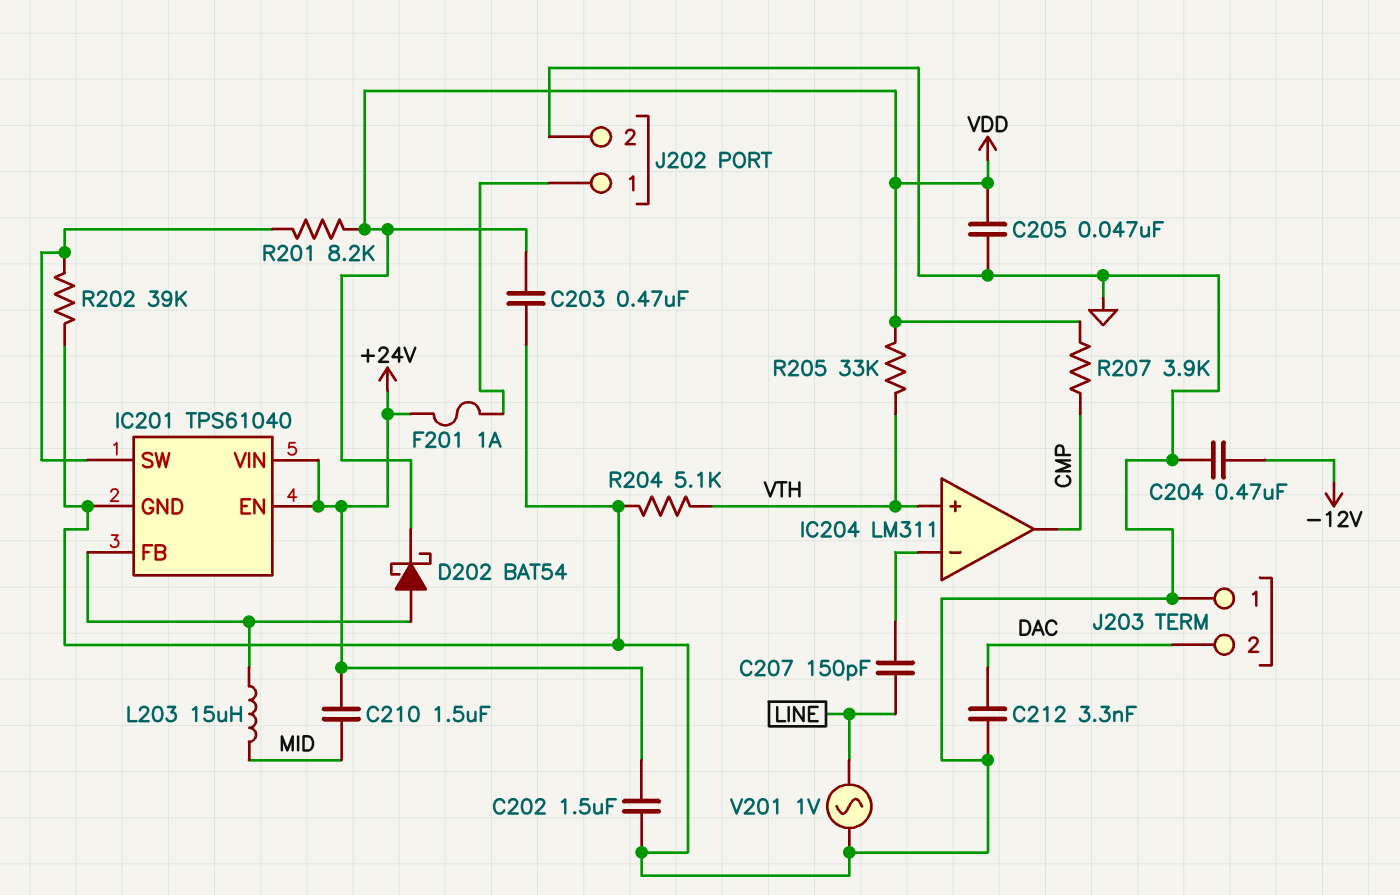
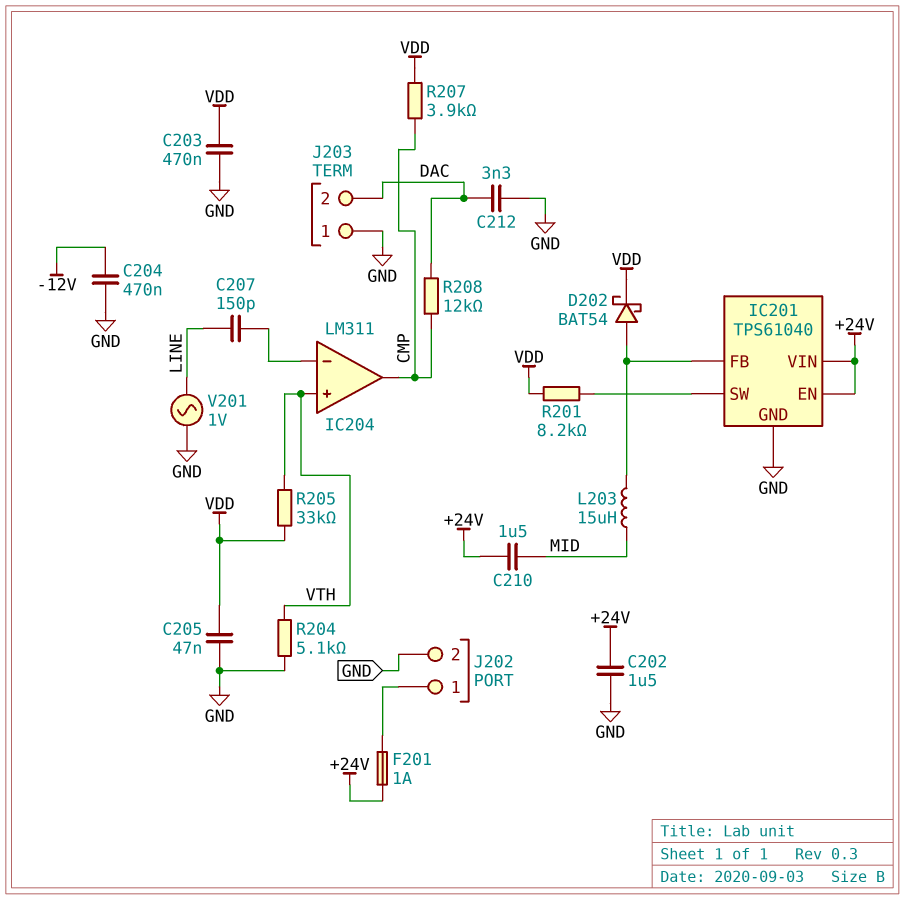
R202: 39k (GND, IC201/SW) -> none
R208: none -> 12k (CMP, DAC)

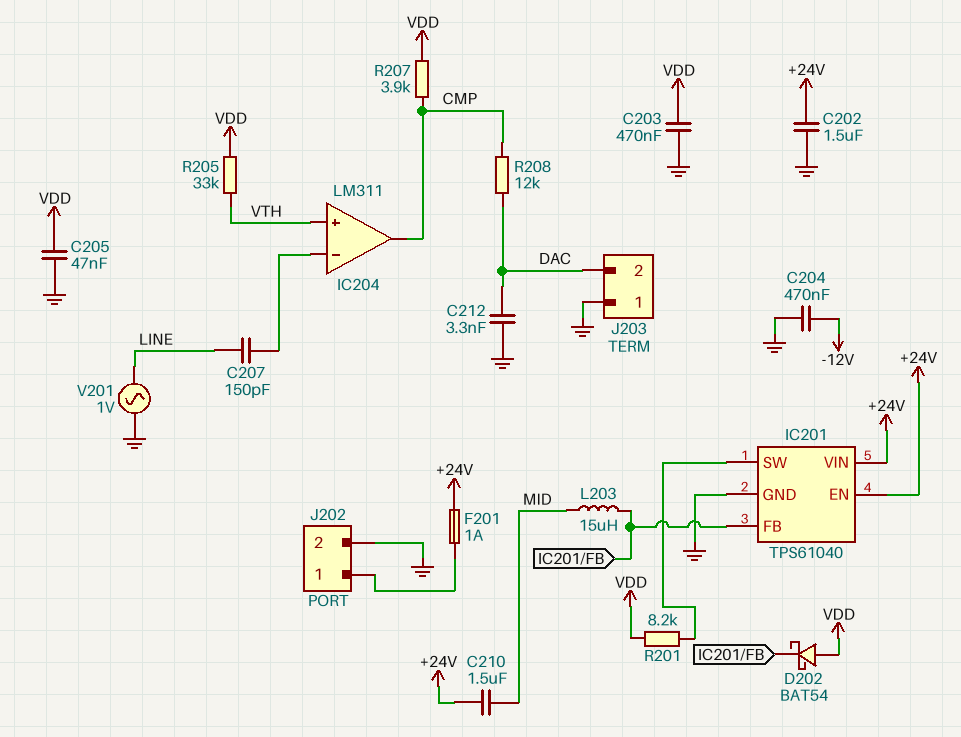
D202: schottky BAT54 (A IC201/FB, K VDD) -> schottky BAT54 (A VDD, K IC201/FB)
R204: 5.1k (GND, VTH) -> none

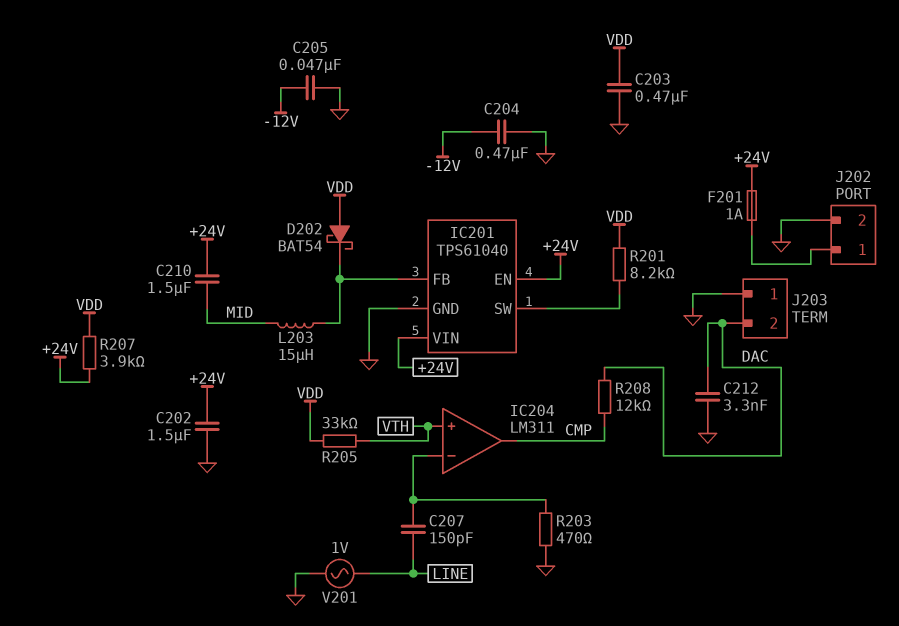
C205: 47nF (GND, VDD) -> 47nF (-12V, GND)
R203: none -> 470 (GND, IC204/in-)
R207: 3.9k (CMP, VDD) -> 3.9k (+24V, VDD)

